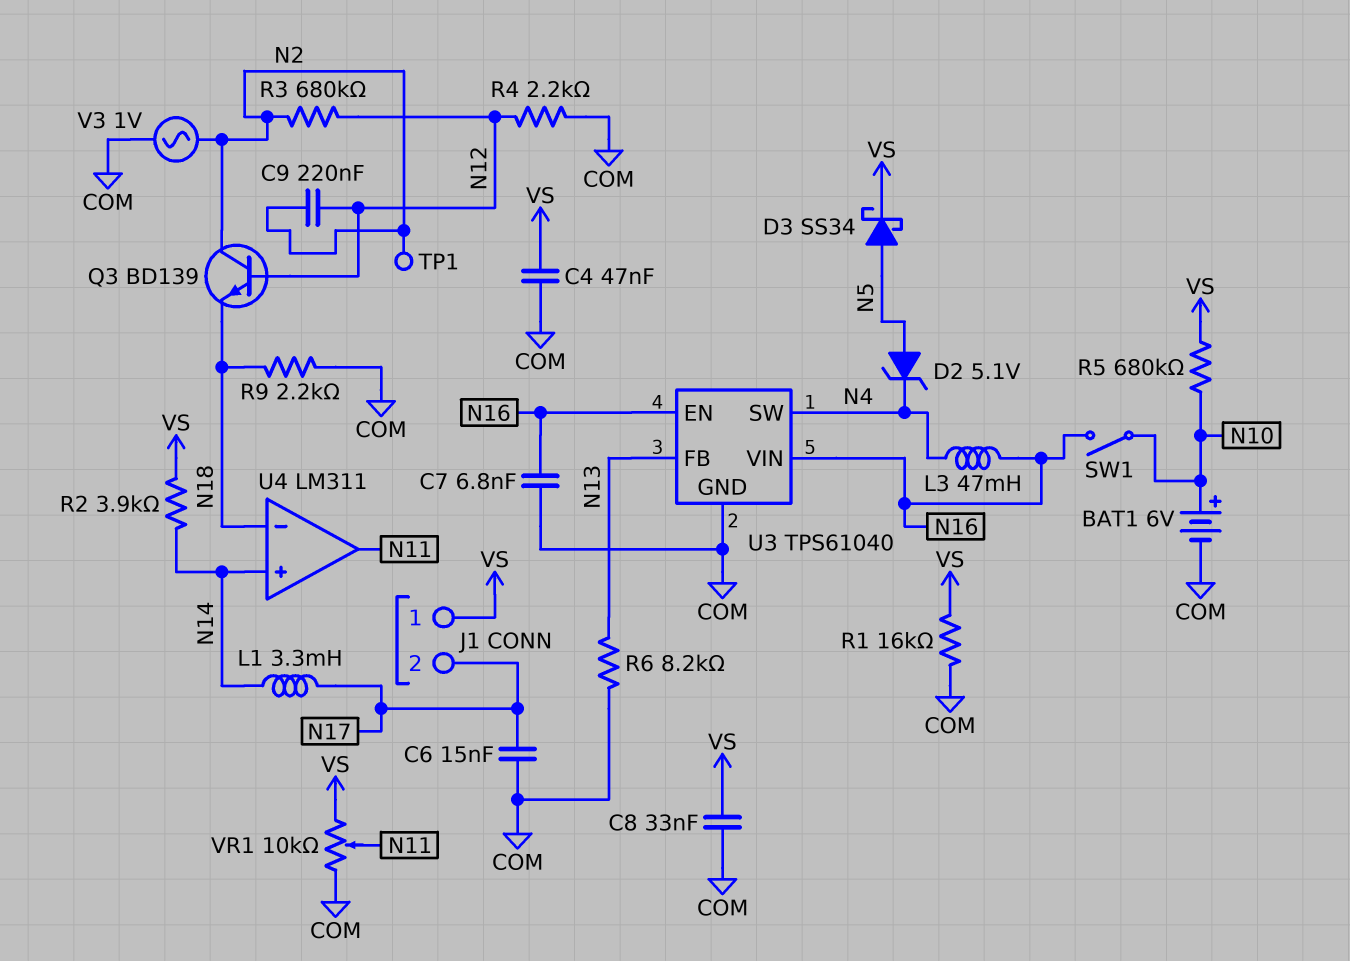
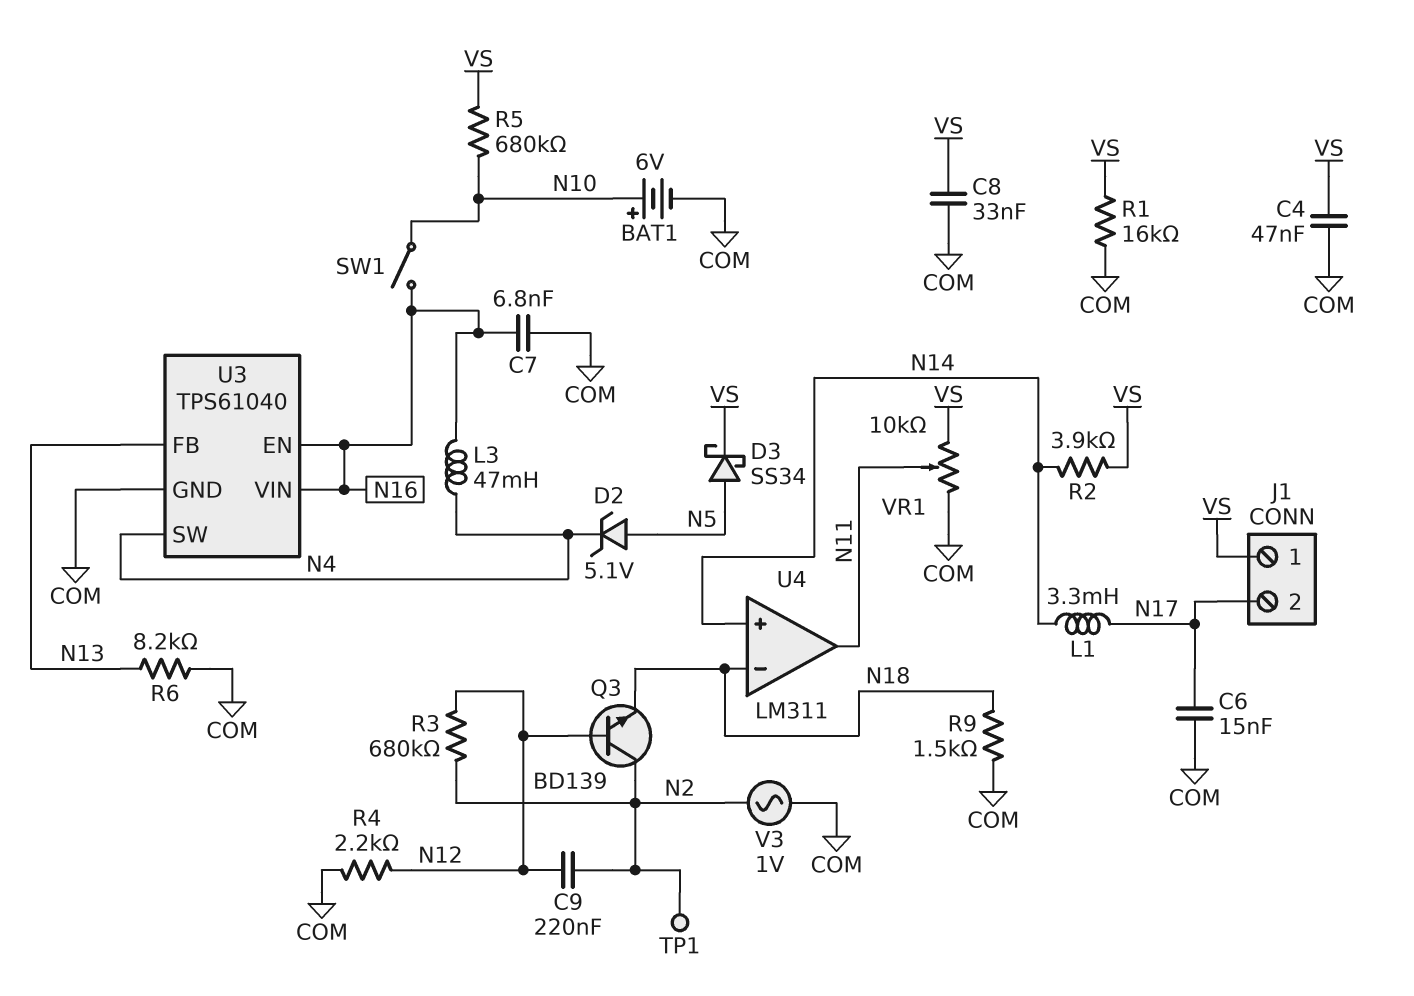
R9: 2.2k (COM, N18) -> 1.5k (COM, N18)

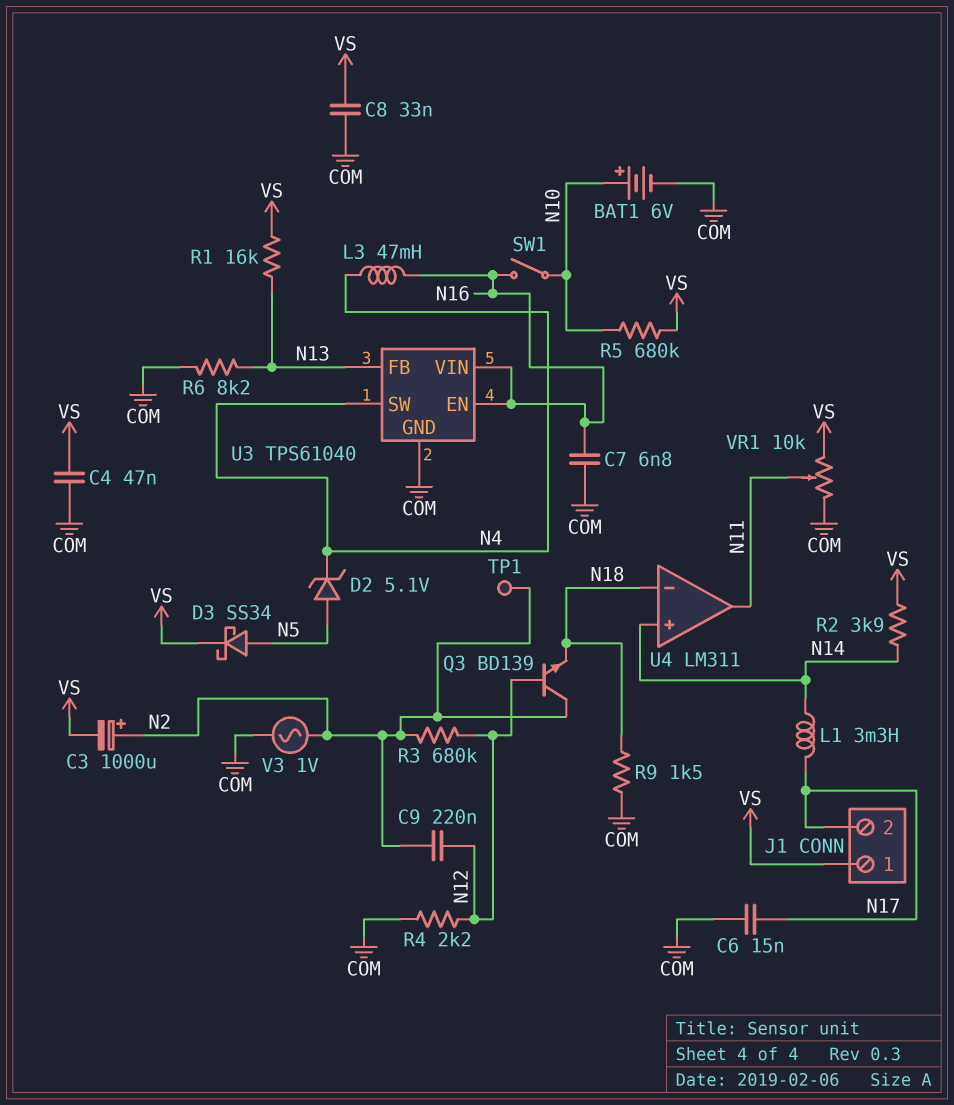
C3: none -> 1000uF (plus N2, minus VS)
R1: 16k (COM, VS) -> 16k (N13, VS)

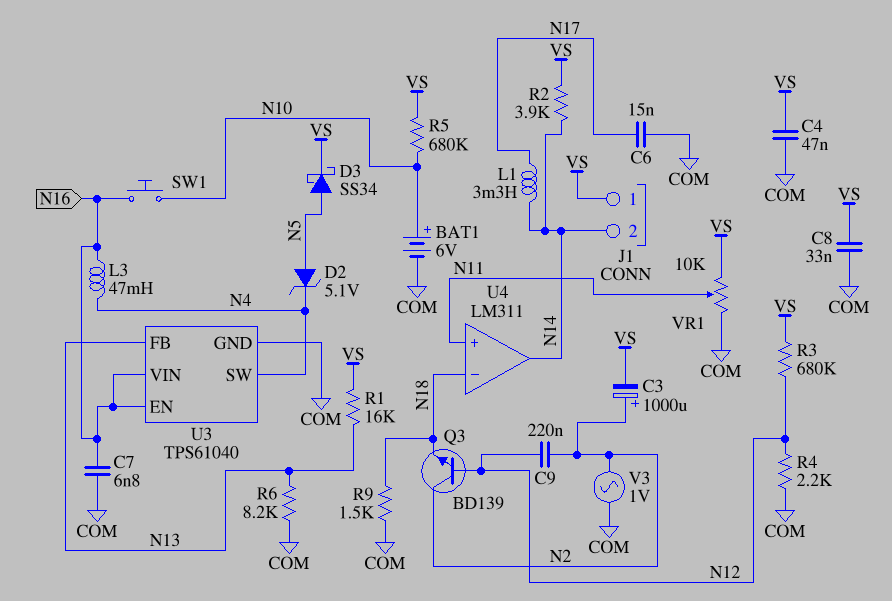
J1 pin 2: N17 -> N14
R3: 680k (N2, N12) -> 680k (N12, VS)
SW1: switch (N10, N16) -> button (N10, N16)
TP1: test point (N2) -> none
U4 pin in+: N14 -> N11
U4 pin out: N11 -> N14

